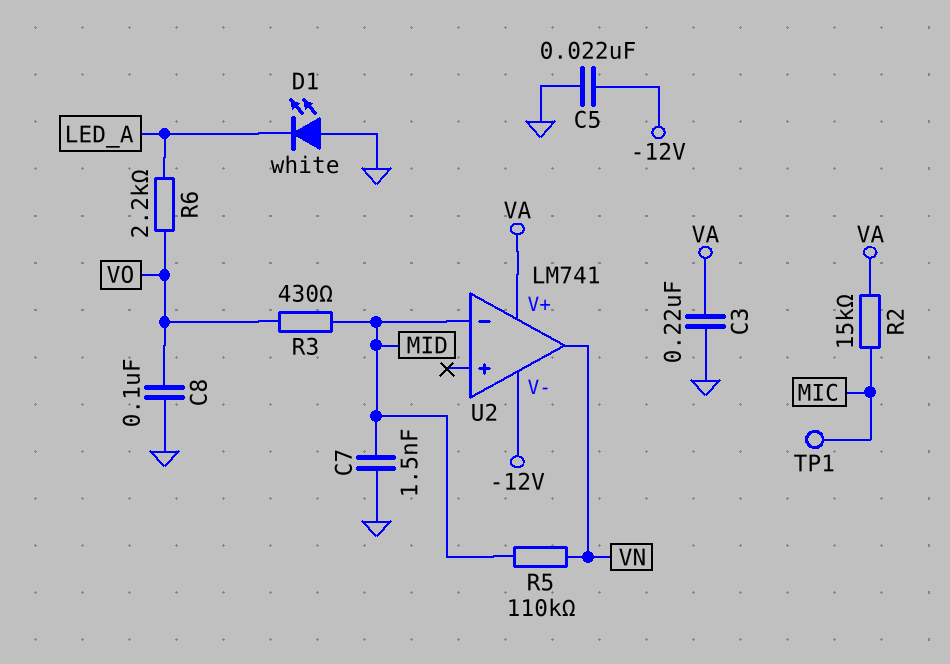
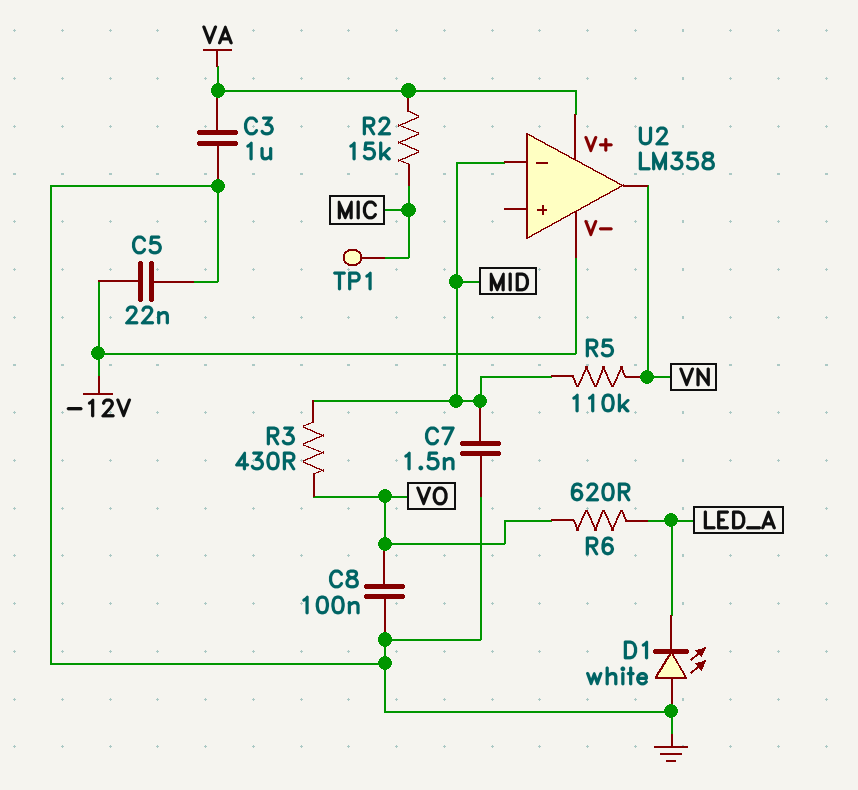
C3: 220nF (GND, VA) -> 1uF (GND, VA)
R6: 2.2k (LED_A, VO) -> 620 (LED_A, VO)
U2: LM741 -> LM358

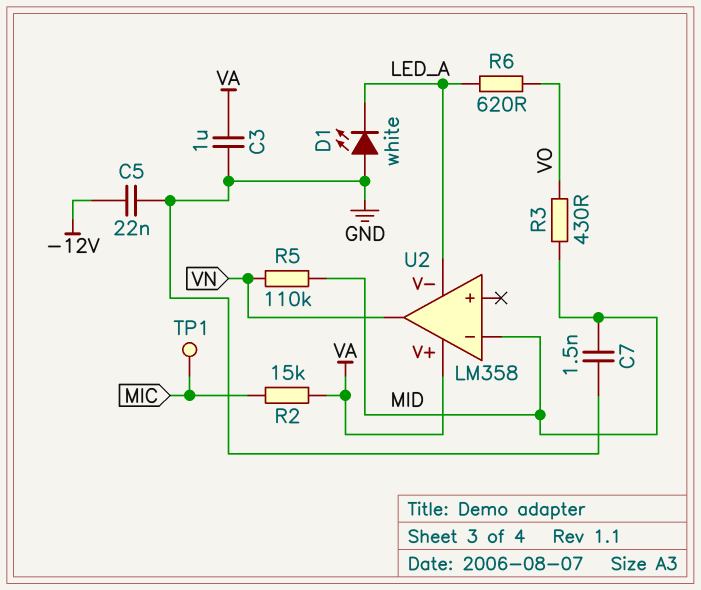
C8: 100nF (GND, VO) -> none
U2 pin V-: -12V -> LED_A

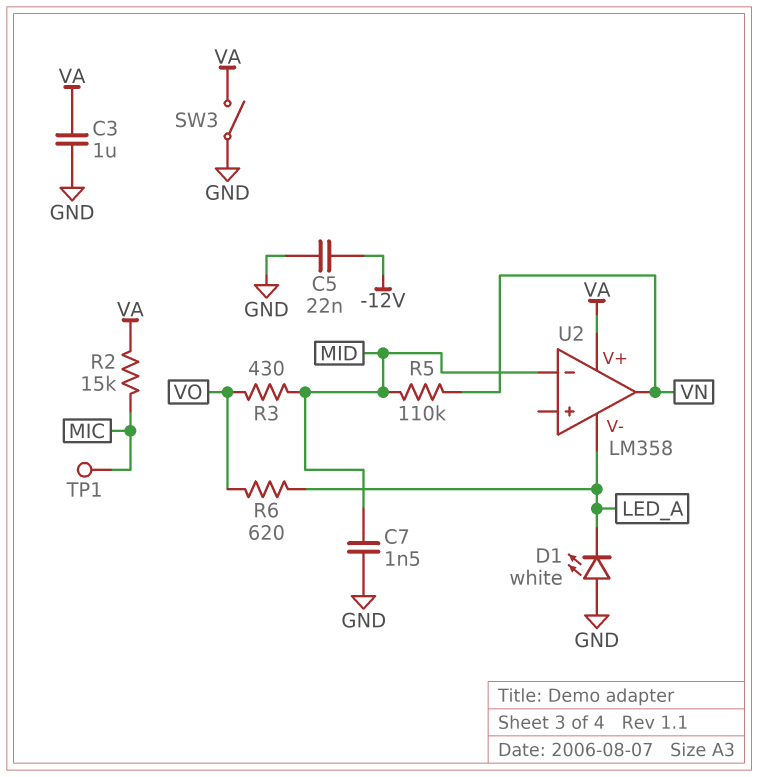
SW3: none -> switch (GND, VA)

